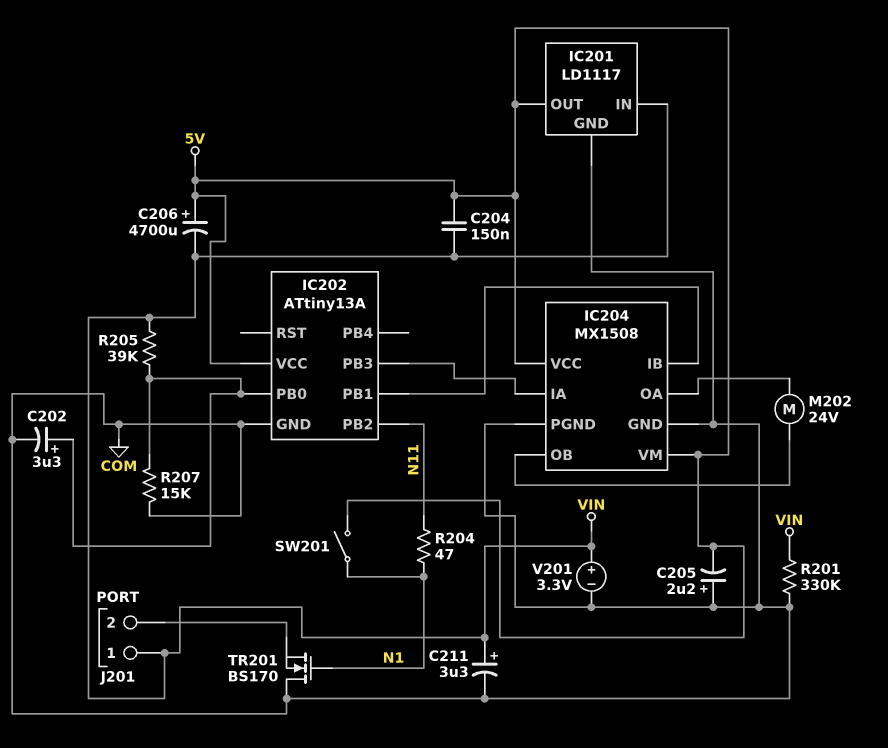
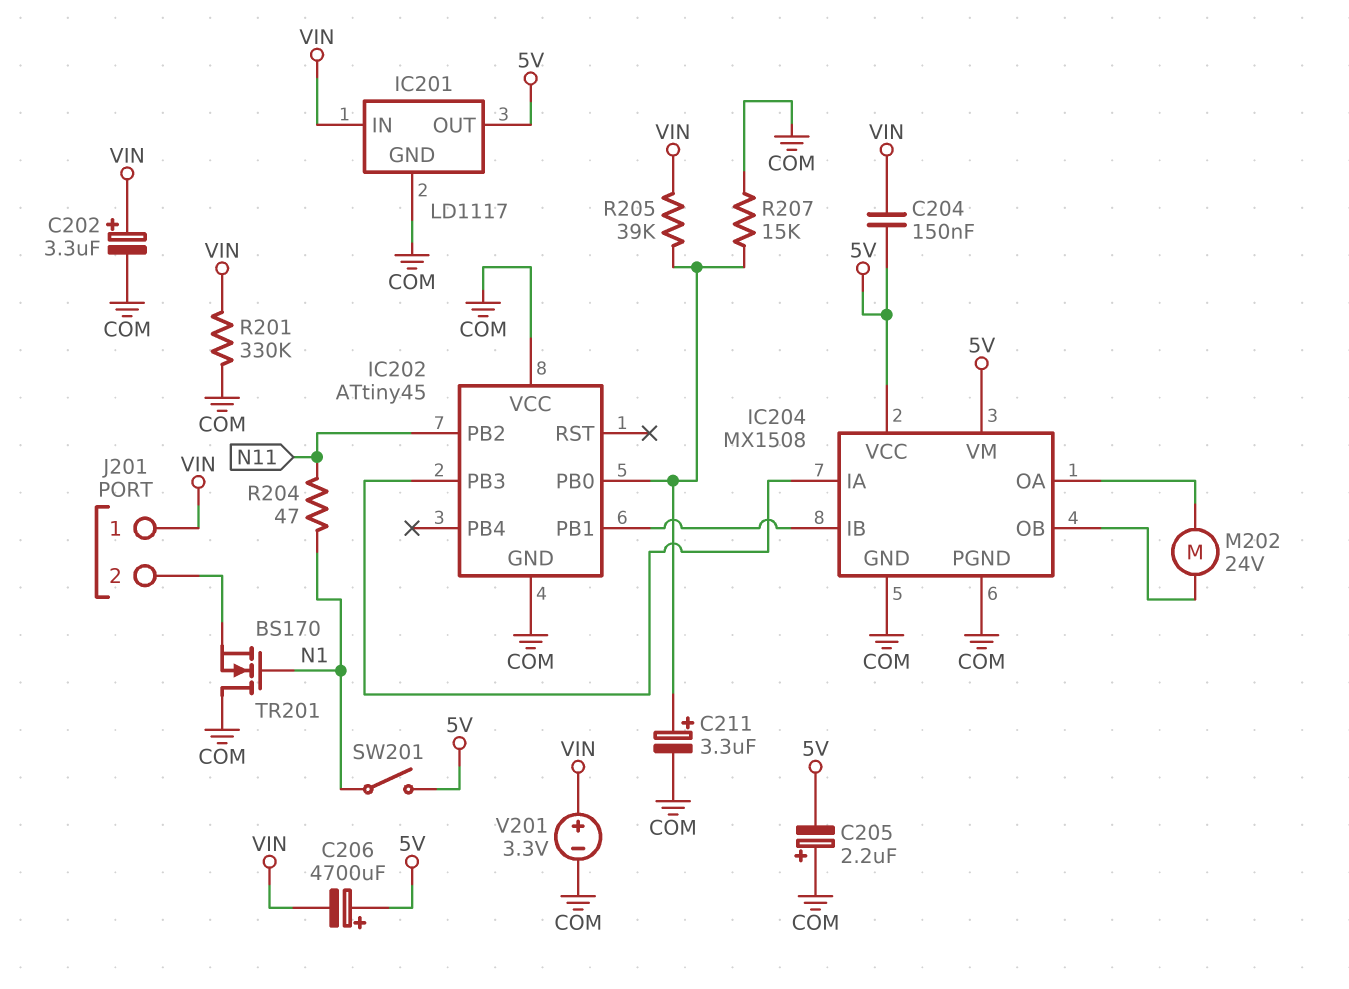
C202: 3.3uF (plus IC202/PB0, minus COM) -> 3.3uF (plus VIN, minus COM)
C211: 3.3uF (plus VIN, minus COM) -> 3.3uF (plus IC202/PB0, minus COM)
IC202: ATtiny13A -> ATtiny45
IC202 pin VCC: 5V -> COM

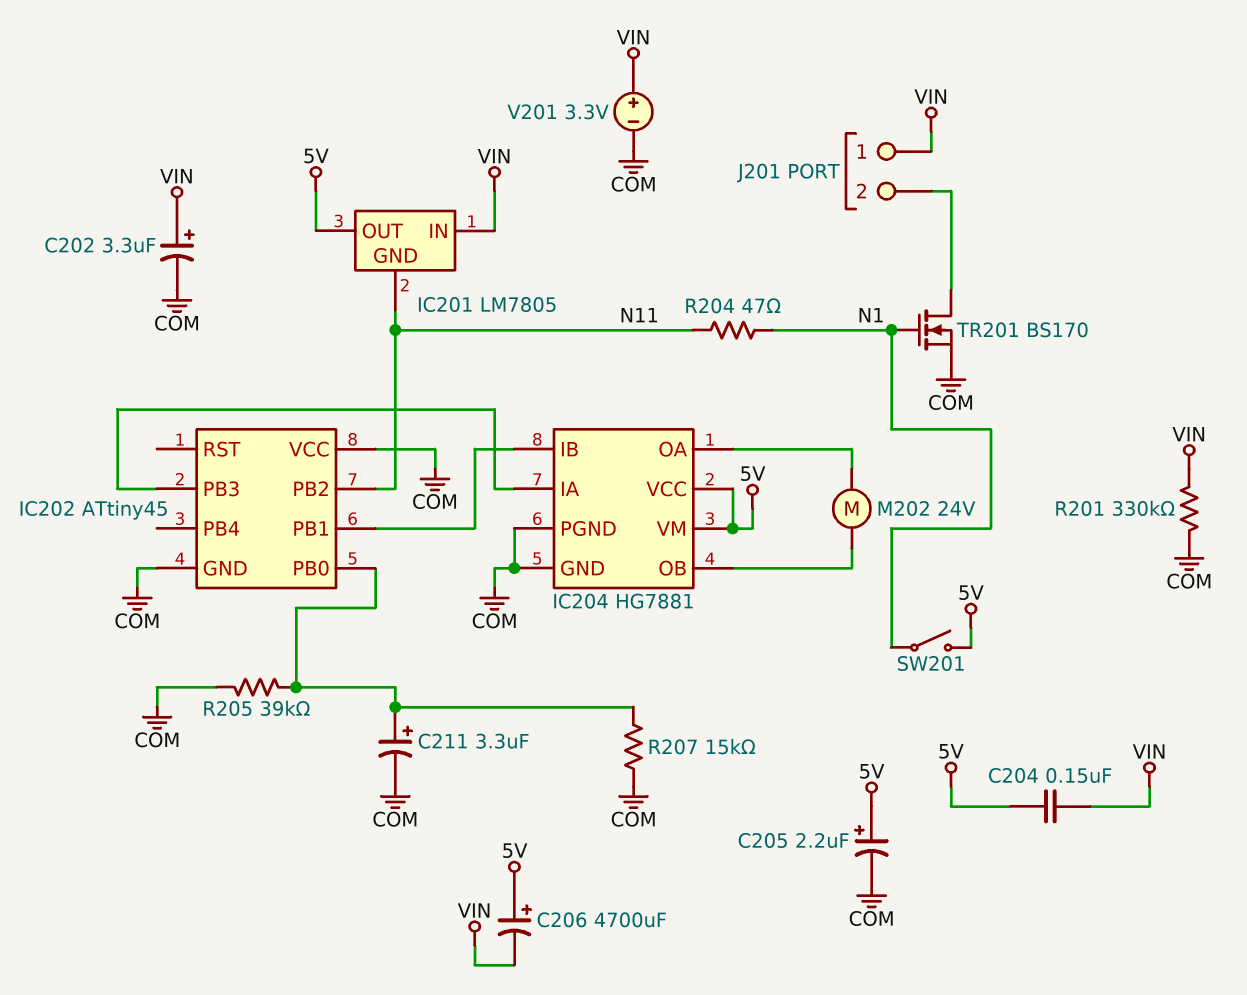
C205: 2.2uF (plus COM, minus 5V) -> 2.2uF (plus 5V, minus COM)
IC201: LD1117 -> LM7805
IC201 pin GND: COM -> N11
IC204: MX1508 -> HG7881
R205: 39k (IC202/PB0, VIN) -> 39k (COM, IC202/PB0)
TR201: NMOS BS170 (G N1, D COM, S J201/2) -> NMOS BS170 (G N1, D J201/2, S COM)

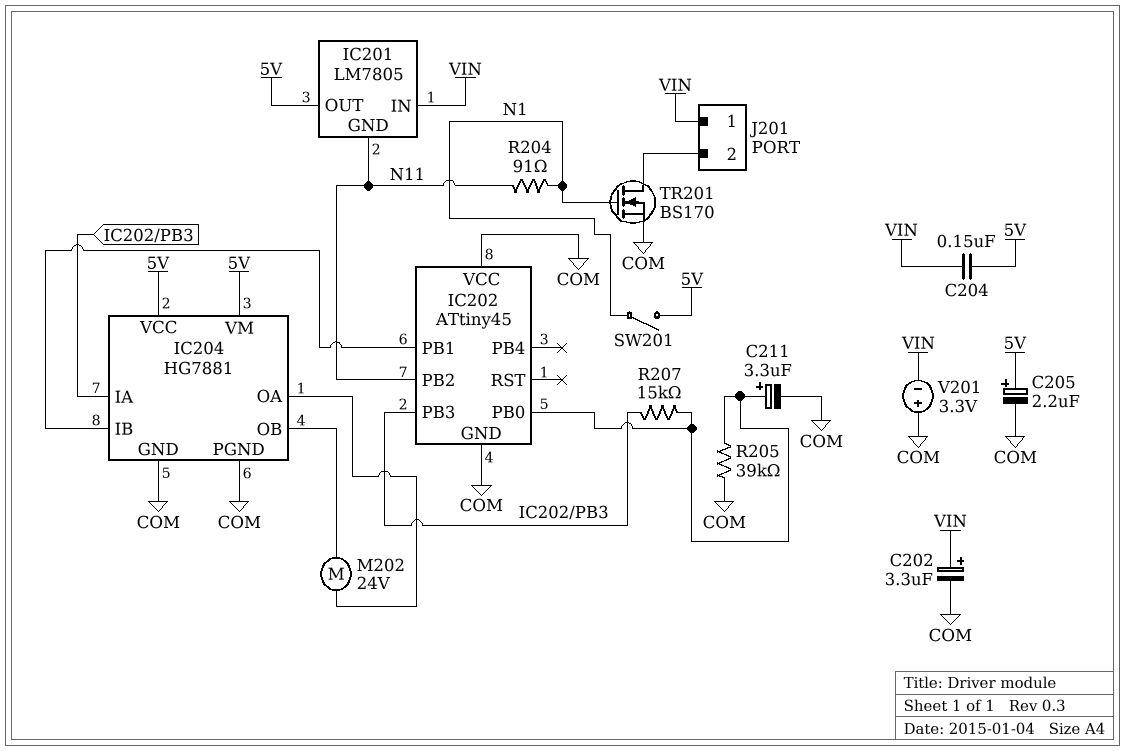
C206: 4700uF (plus 5V, minus VIN) -> none
R201: 330k (COM, VIN) -> none
R204: 47 (N1, N11) -> 91 (N1, N11)
R207: 15k (COM, IC202/PB0) -> 15k (IC202/PB0, IC202/PB3)
V201: 3.3V (plus VIN, minus COM) -> 3.3V (plus COM, minus VIN)

